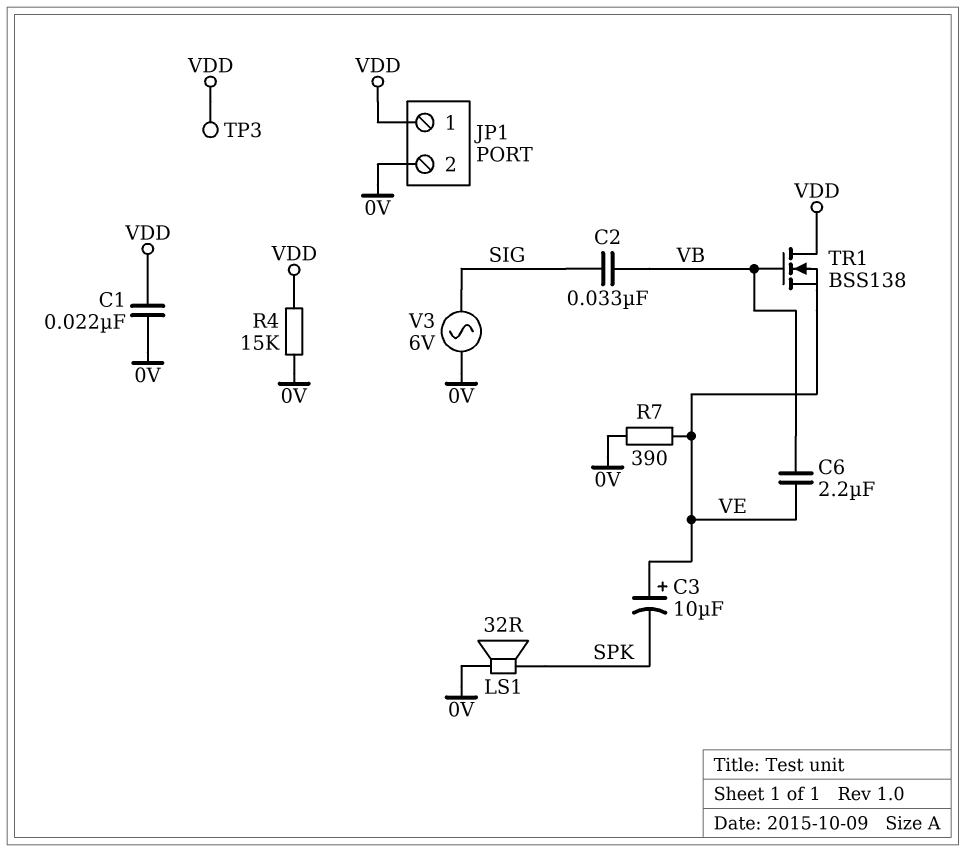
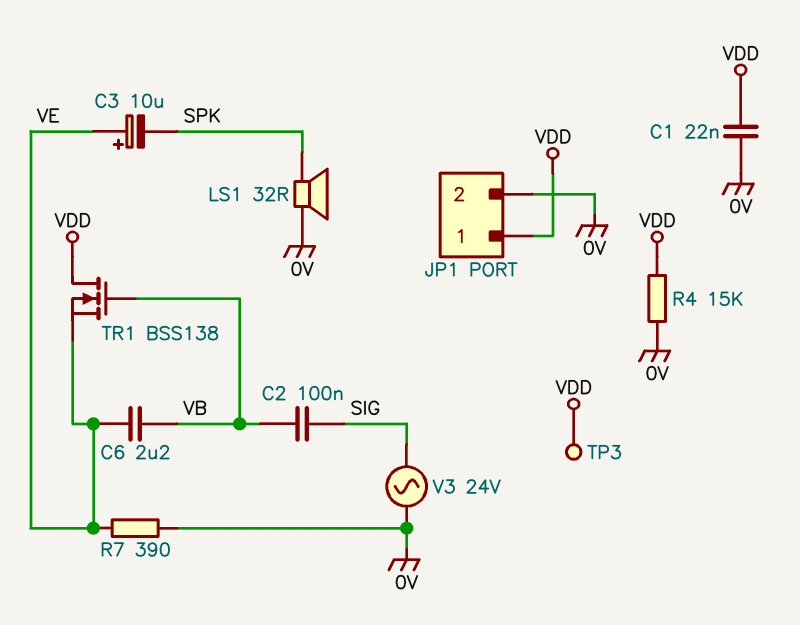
C2: 33nF (SIG, VB) -> 100nF (SIG, VB)
V3: AC 6V (0V, SIG) -> AC 24V (0V, SIG)

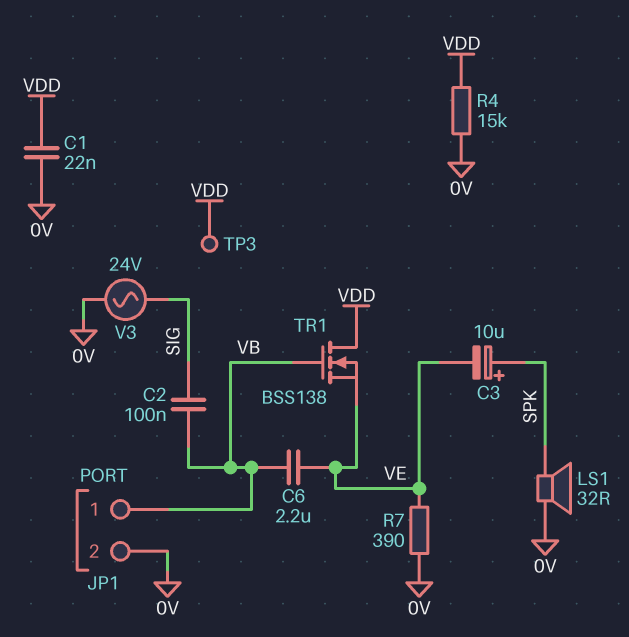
C3: 10uF (plus VE, minus SPK) -> 10uF (plus SPK, minus VE)
JP1 pin 1: VDD -> VB

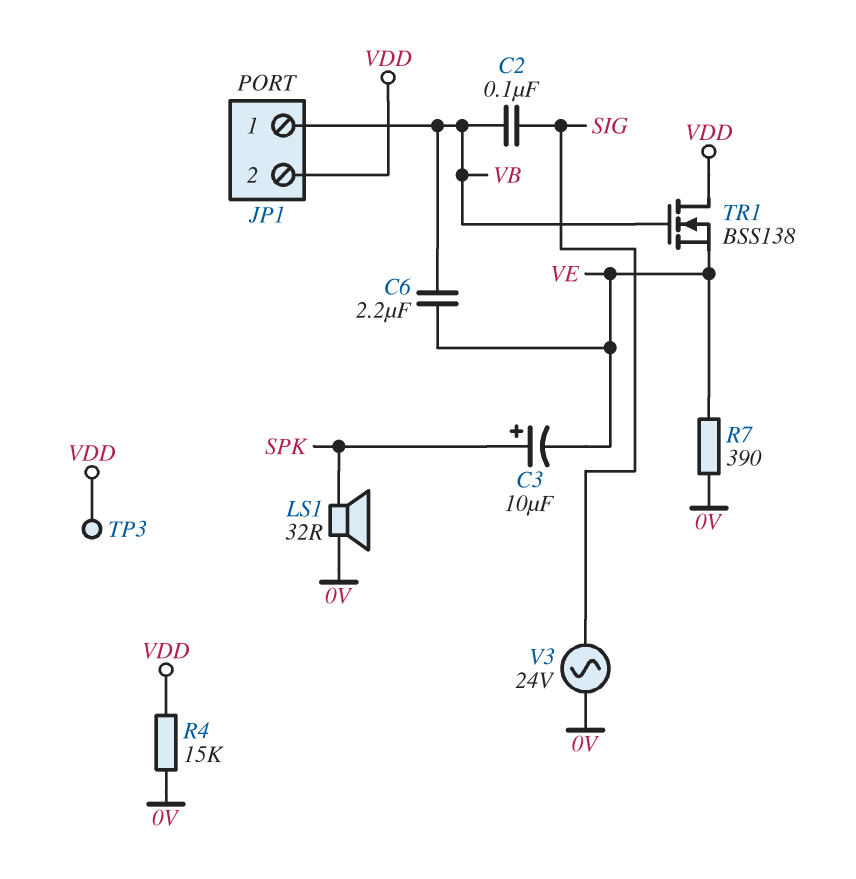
C1: 22nF (0V, VDD) -> none
JP1 pin 2: 0V -> VDD

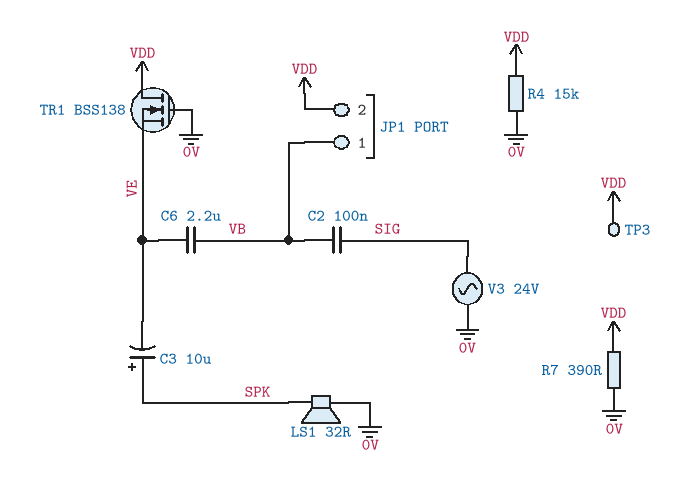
R7: 390 (0V, VE) -> 390 (0V, VDD)
TR1: NMOS BSS138 (G VB, D VDD, S VE) -> NMOS BSS138 (G 0V, D VDD, S VE)

